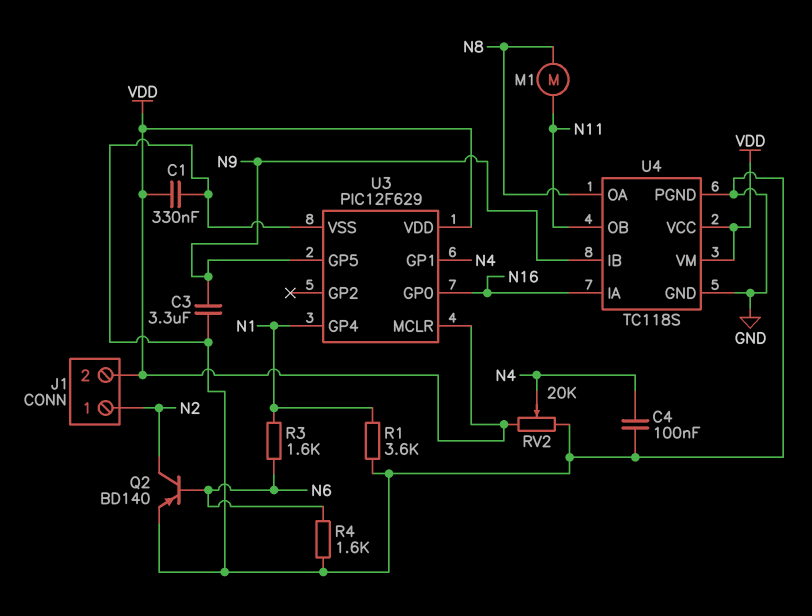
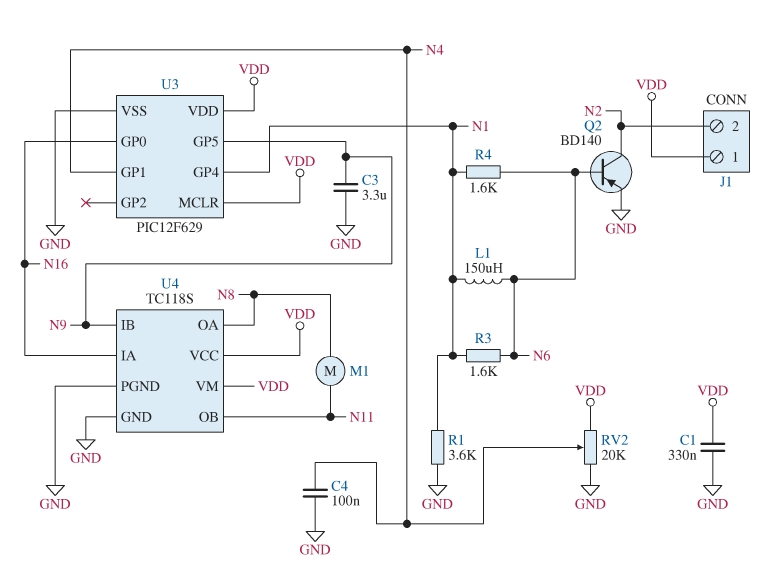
J1 pin 1: N2 -> VDD
J1 pin 2: VDD -> N2
L1: none -> 150uH (N1, N6)
R4: 1.6k (GND, N6) -> 1.6k (N1, N6)

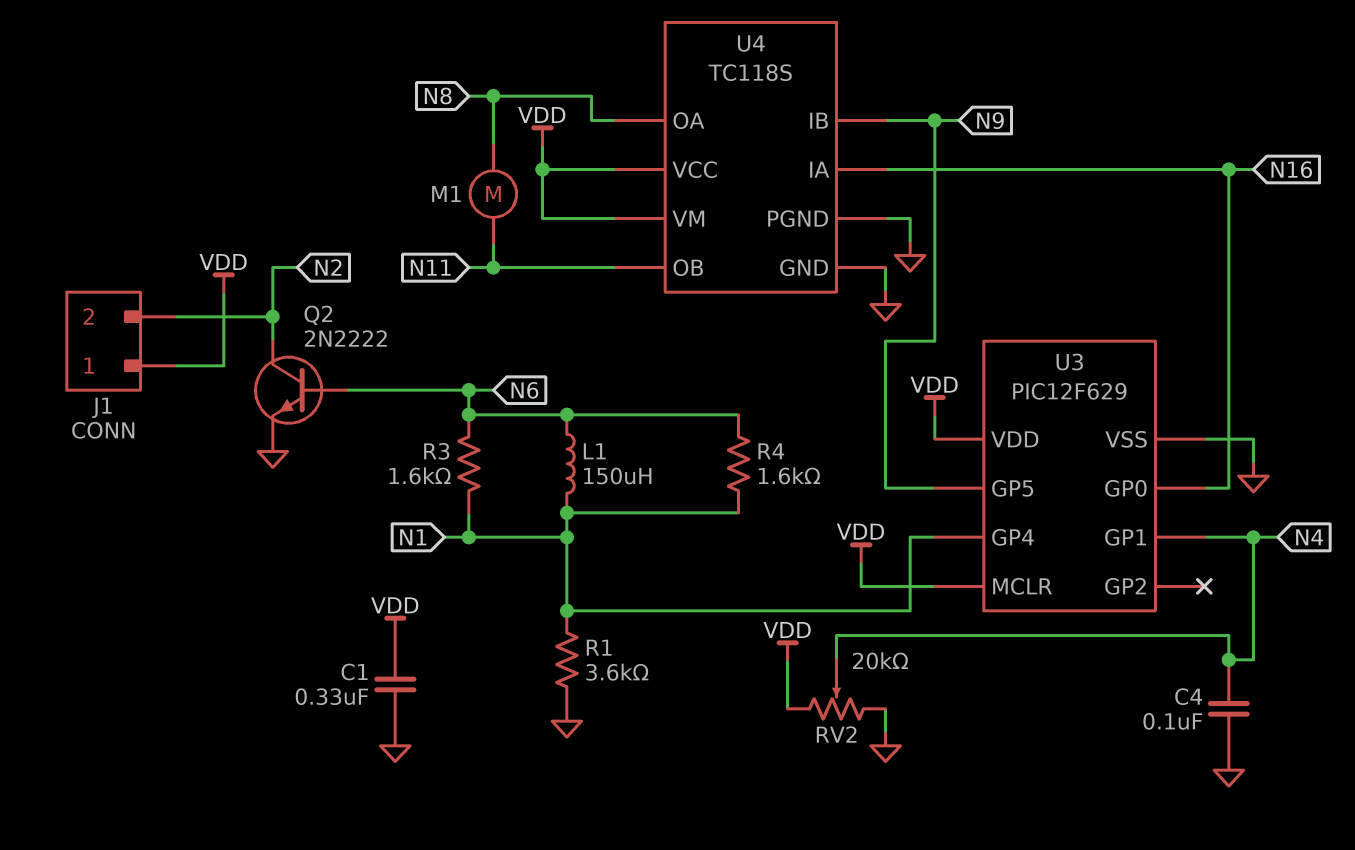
C3: 3.3uF (GND, N9) -> none
Q2: PNP BD140 (B N6, C N2, E GND) -> NPN 2N2222 (B N6, C N2, E GND)

